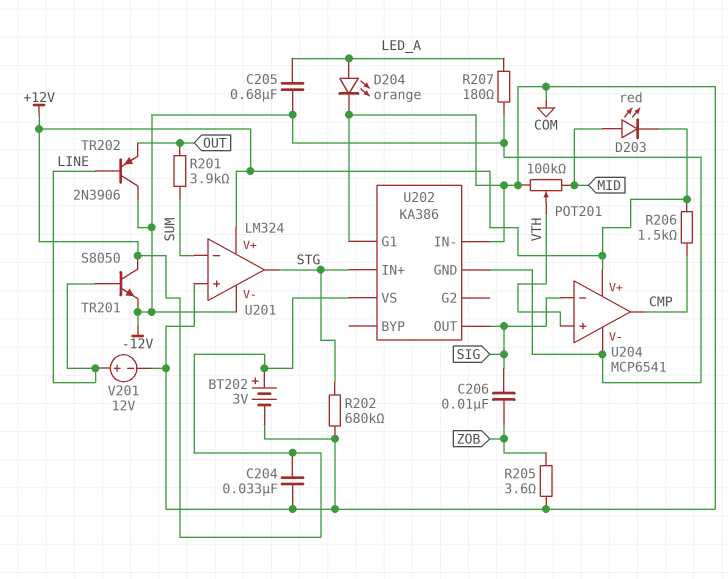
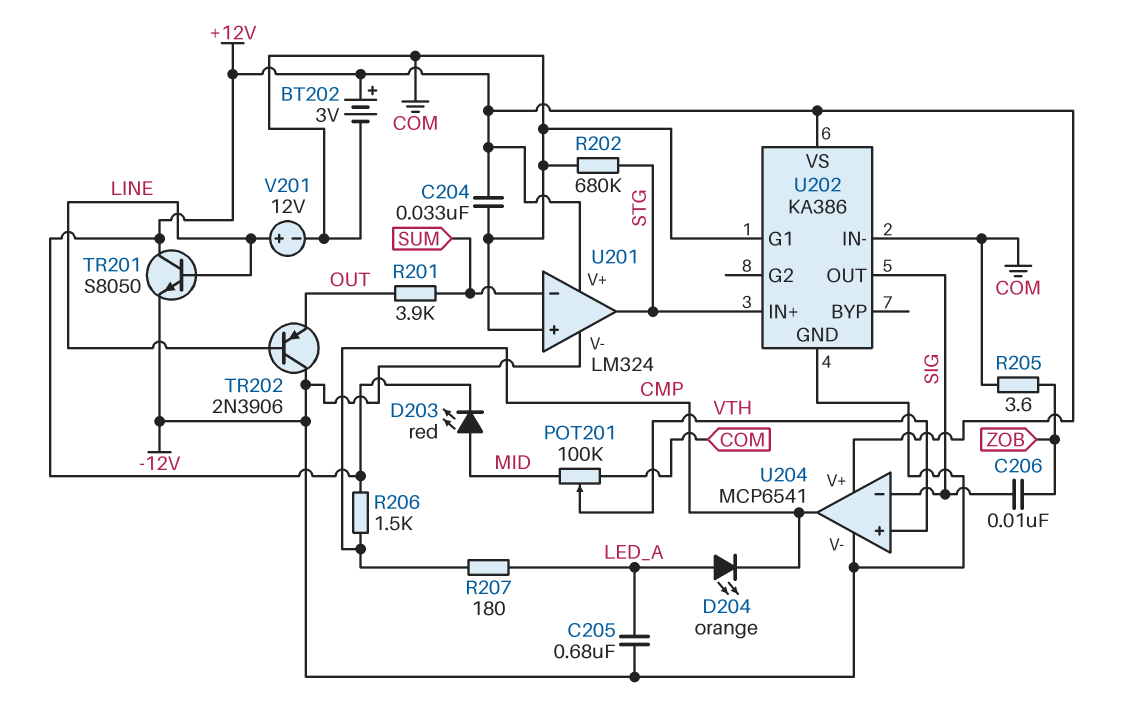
D204: LED orange (A LED_A, K COM) -> LED orange (A LED_A, K CMP)
R207: 180 (-12V, LED_A) -> 180 (CMP, LED_A)

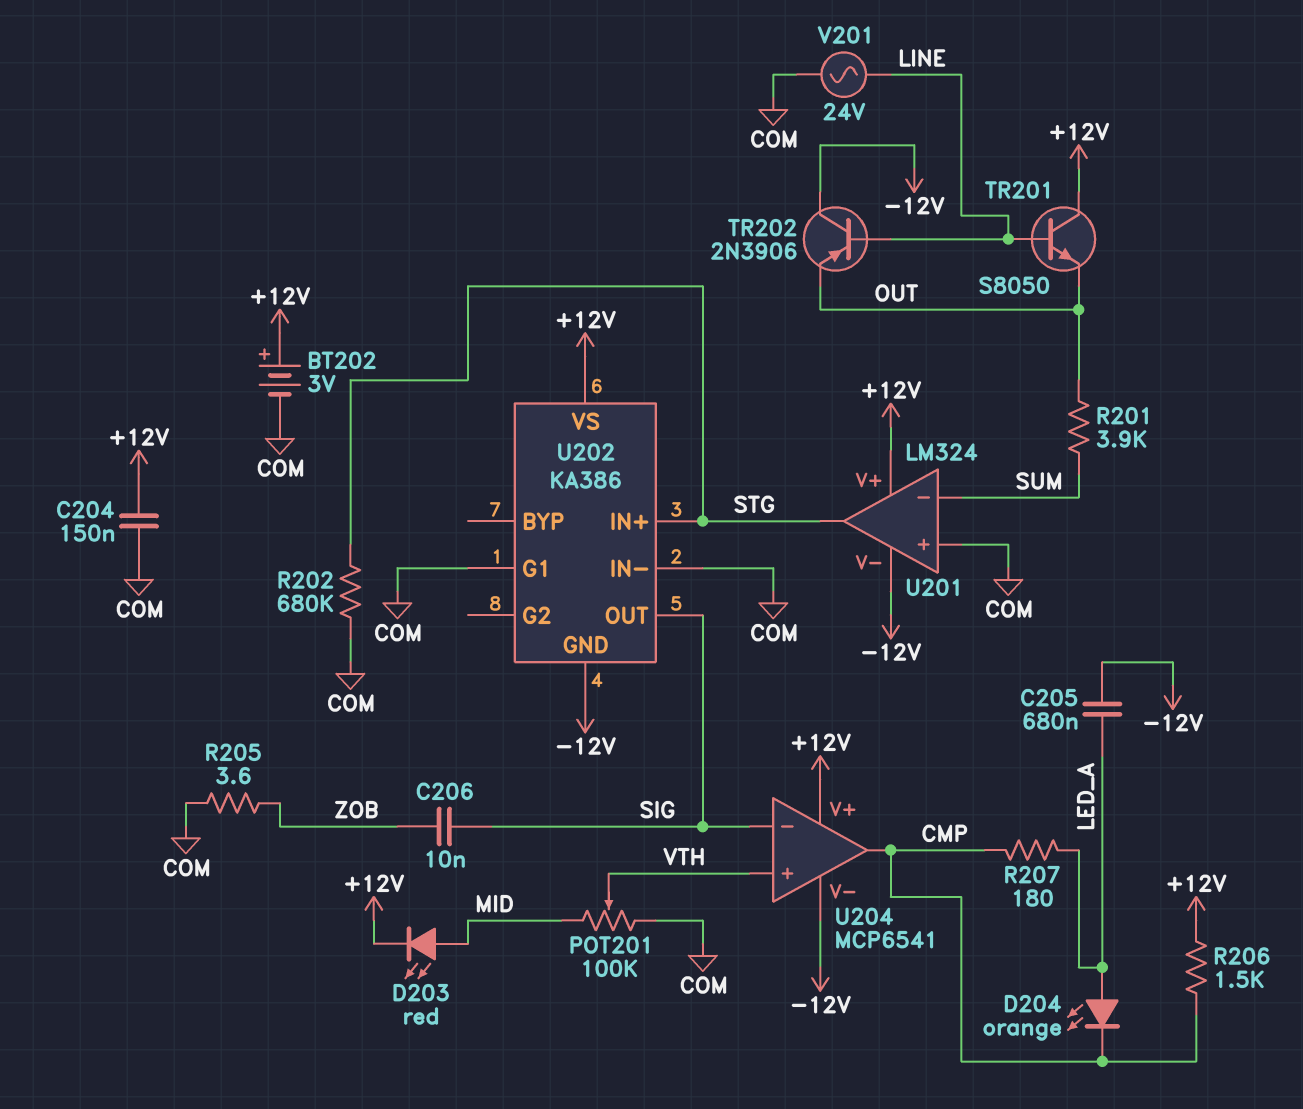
C204: 33nF (+12V, COM) -> 150nF (+12V, COM)
TR201: NPN S8050 (B LINE, C +12V, E -12V) -> NPN S8050 (B LINE, C +12V, E OUT)
V201: 12V (plus LINE, minus COM) -> AC 24V (COM, LINE)

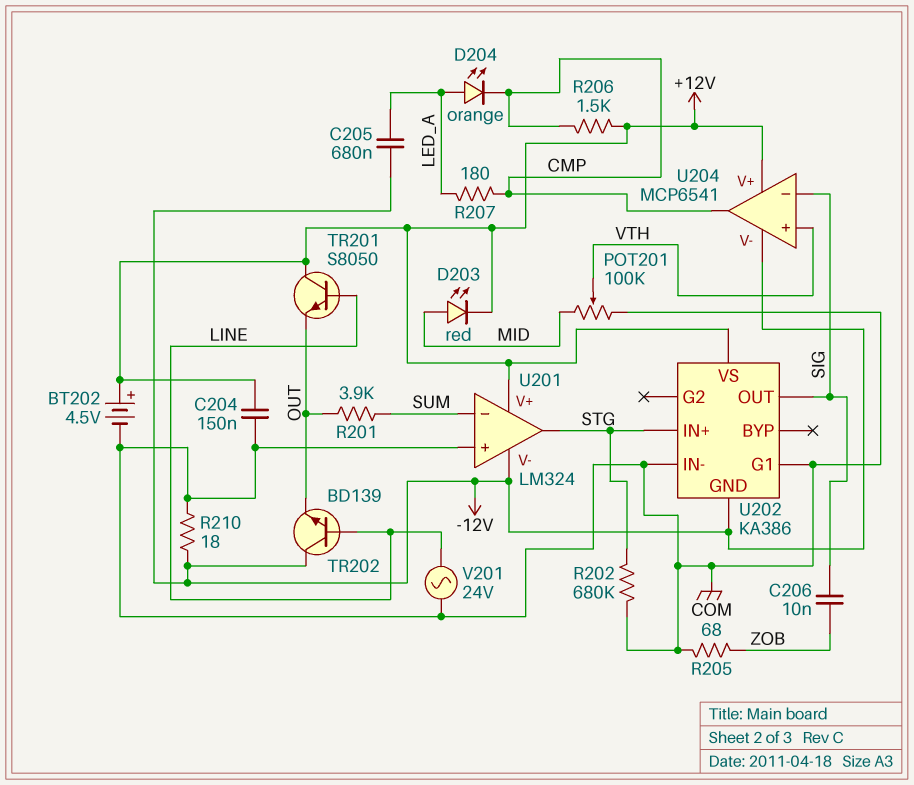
BT202: 3V (plus +12V, minus COM) -> 4.5V (plus +12V, minus COM)
R205: 3.6 (COM, ZOB) -> 68 (COM, ZOB)
R210: none -> 18 (-12V, COM)
TR202: PNP 2N3906 (B LINE, C -12V, E OUT) -> NPN BD139 (B LINE, C -12V, E OUT)

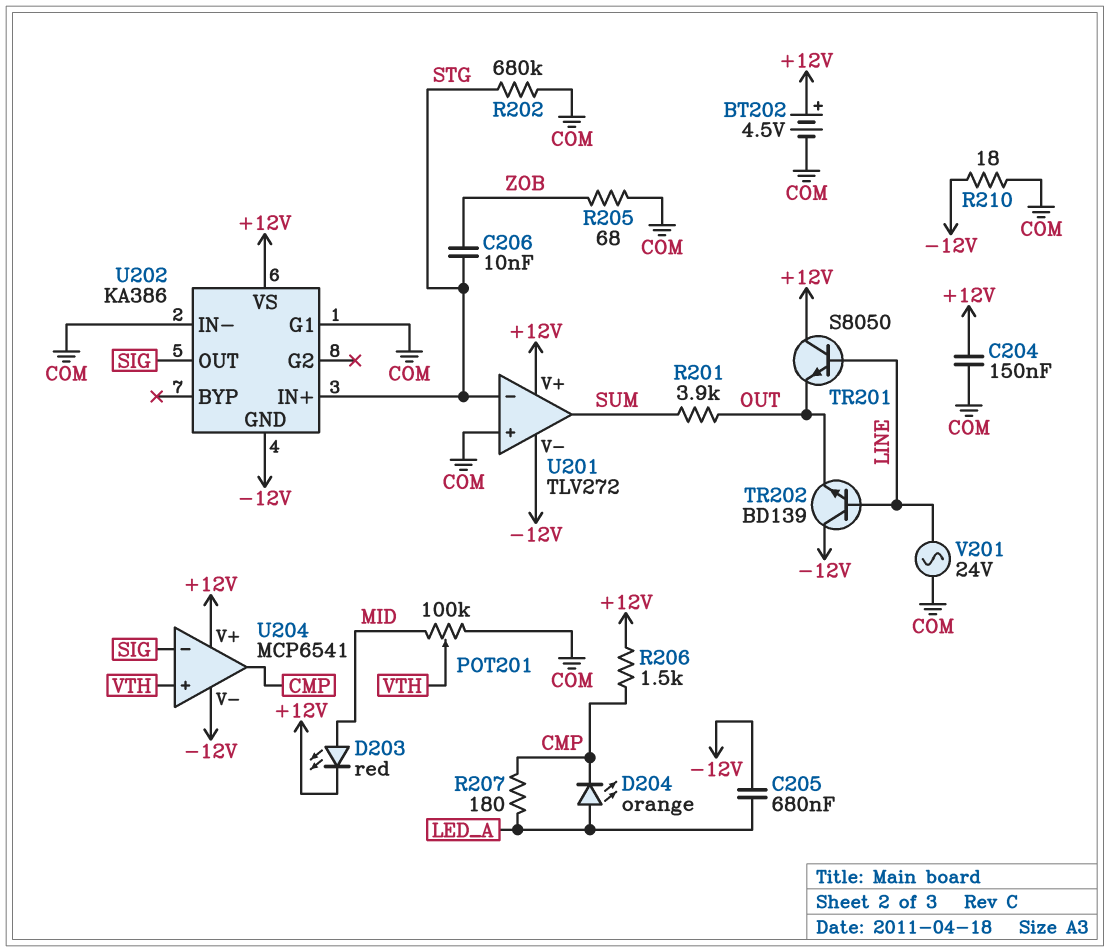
C206: 10nF (SIG, ZOB) -> 10nF (STG, ZOB)
U201: LM324 -> TLV272
U201 pin in-: SUM -> STG
U201 pin out: STG -> SUM

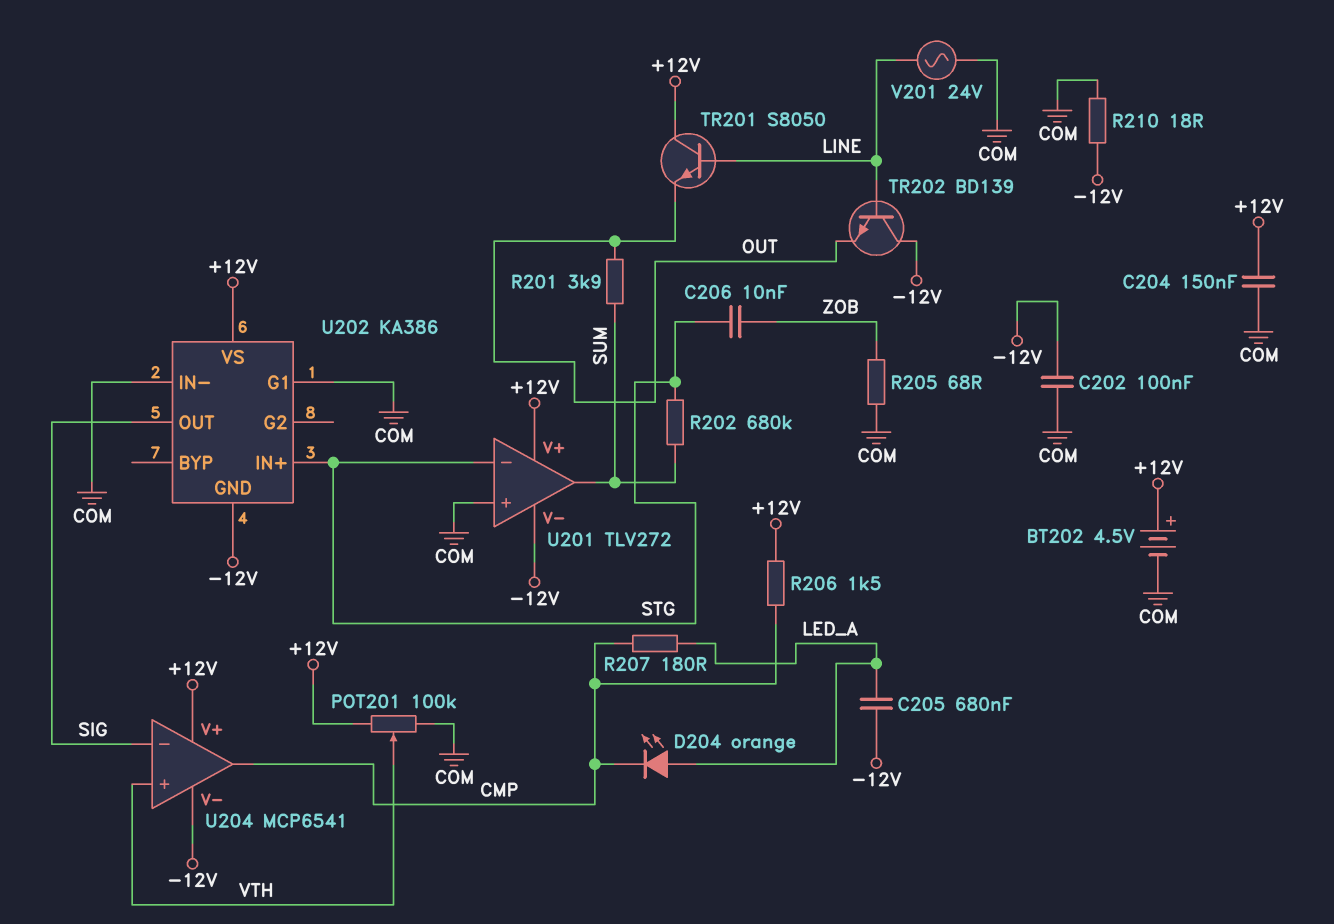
C202: none -> 100nF (-12V, COM)
D203: LED red (A MID, K +12V) -> none
POT201: 100k (COM, MID, wiper VTH) -> 100k (+12V, COM, wiper VTH)
R202: 680k (COM, STG) -> 680k (STG, SUM)

